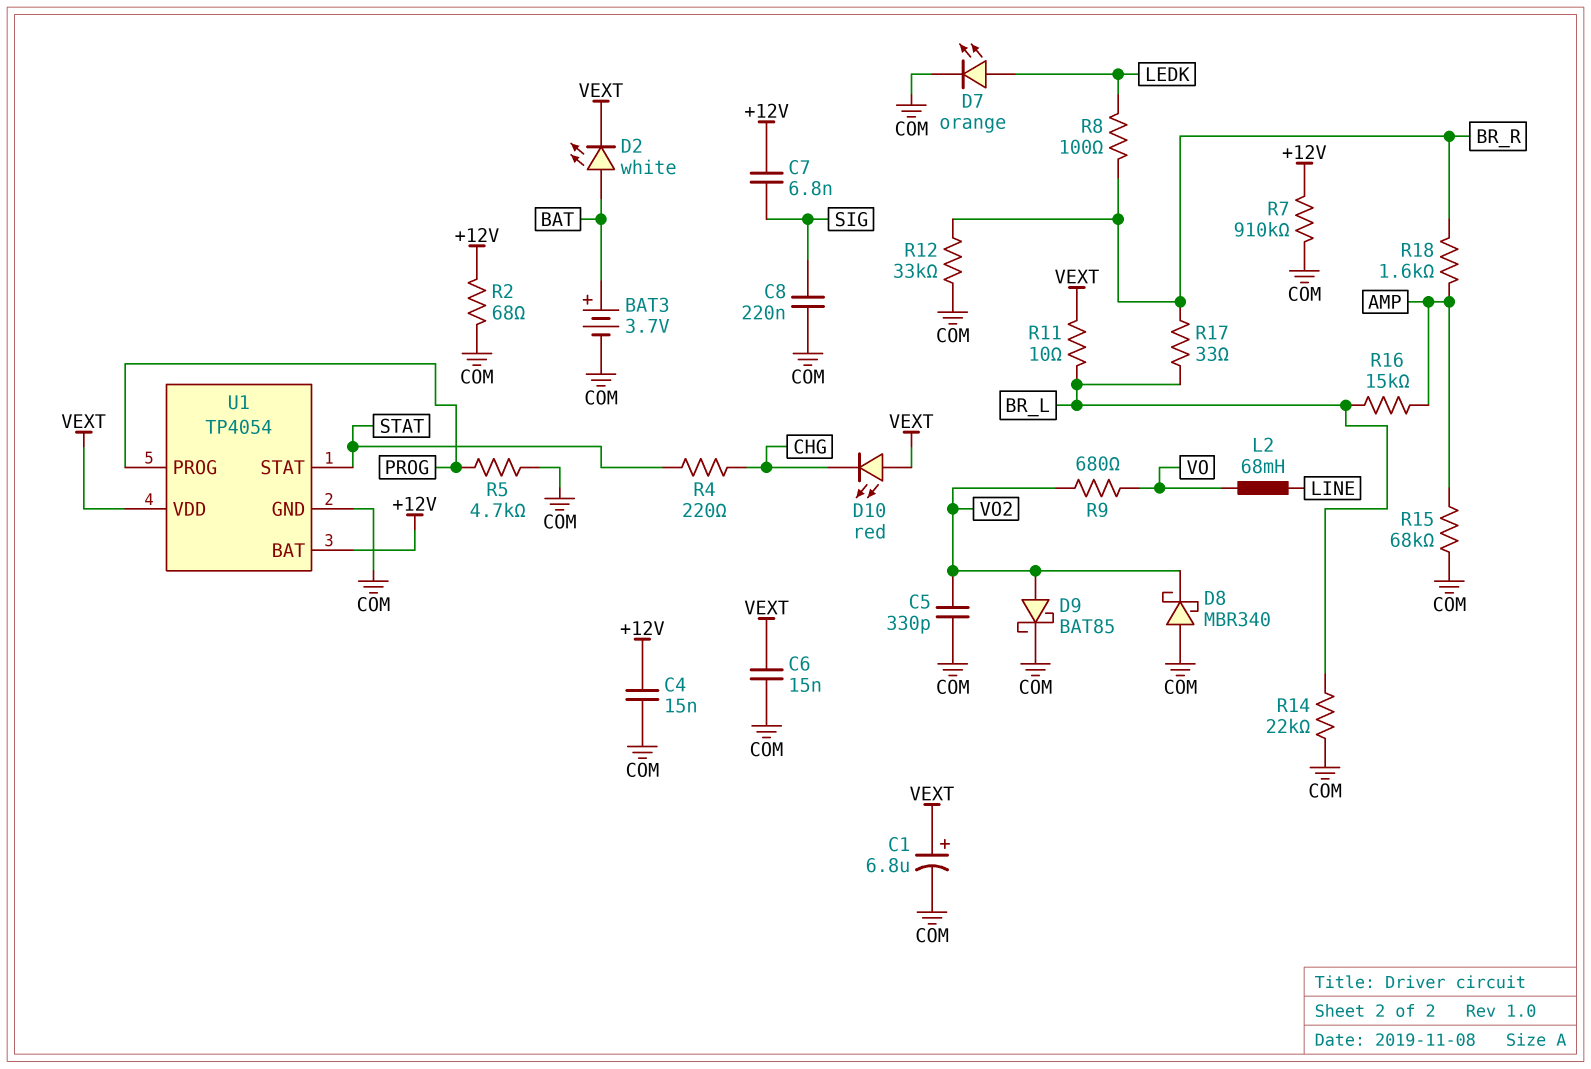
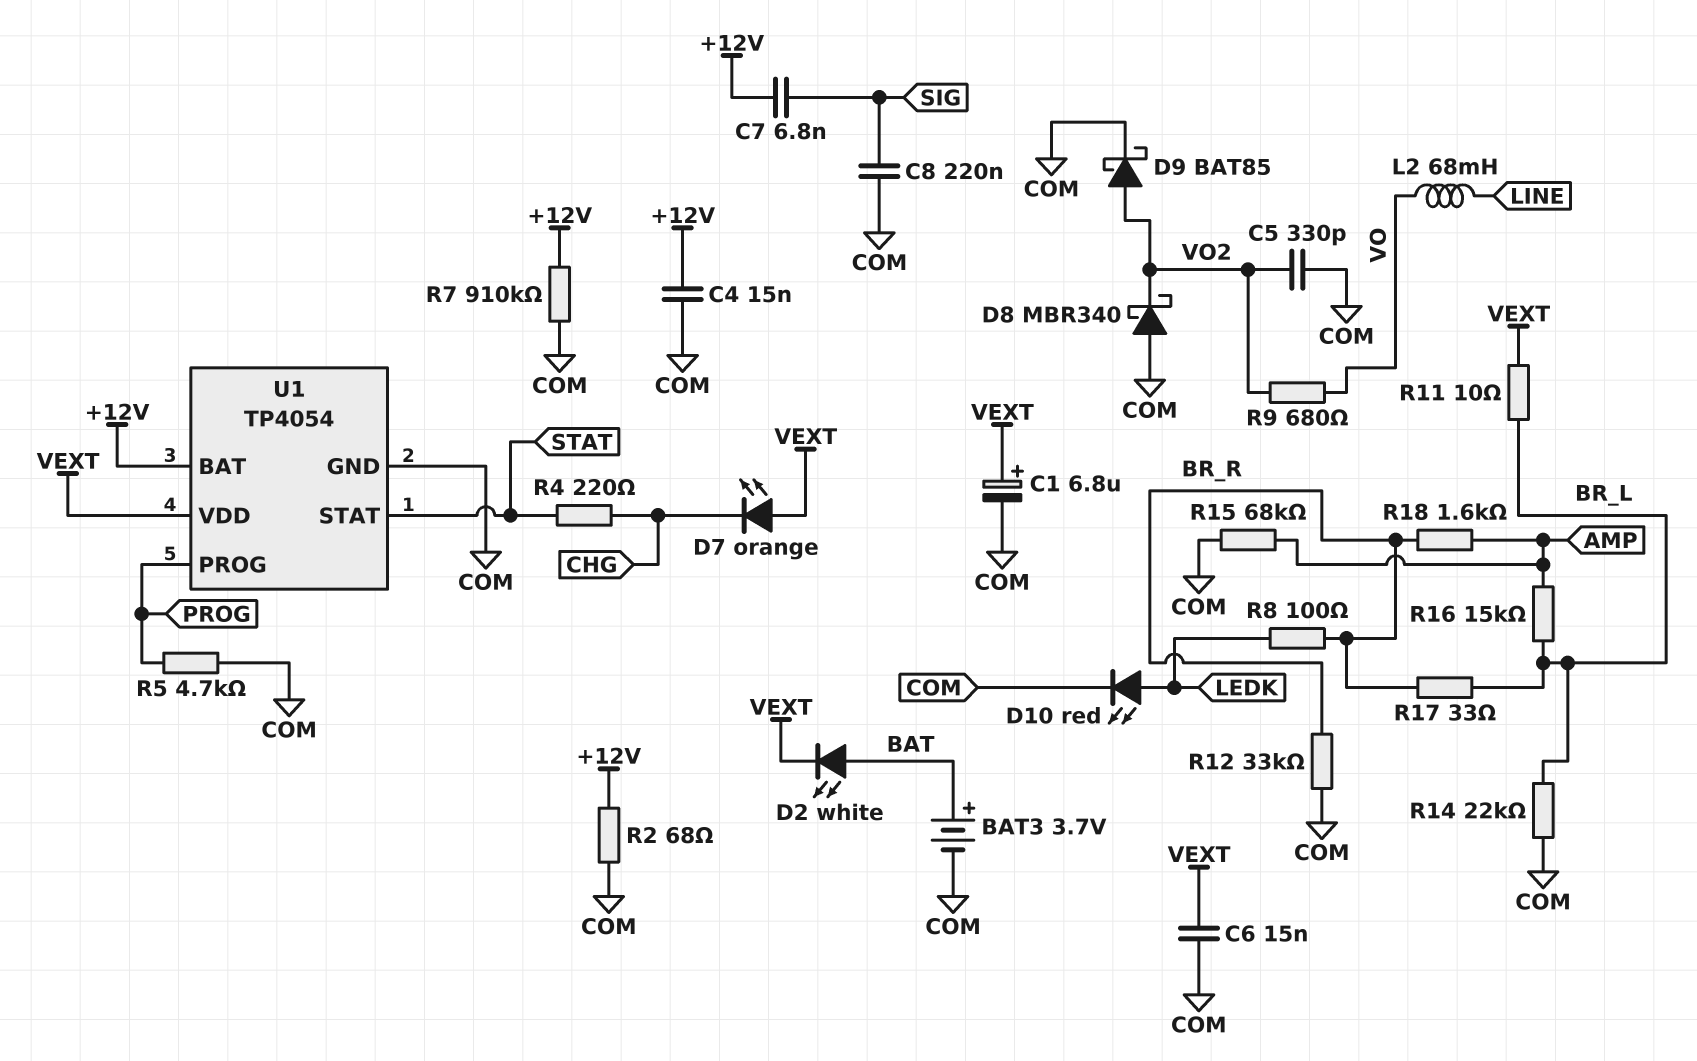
D7: LED orange (A LEDK, K COM) -> LED orange (A VEXT, K CHG)
D10: LED red (A VEXT, K CHG) -> LED red (A LEDK, K COM)

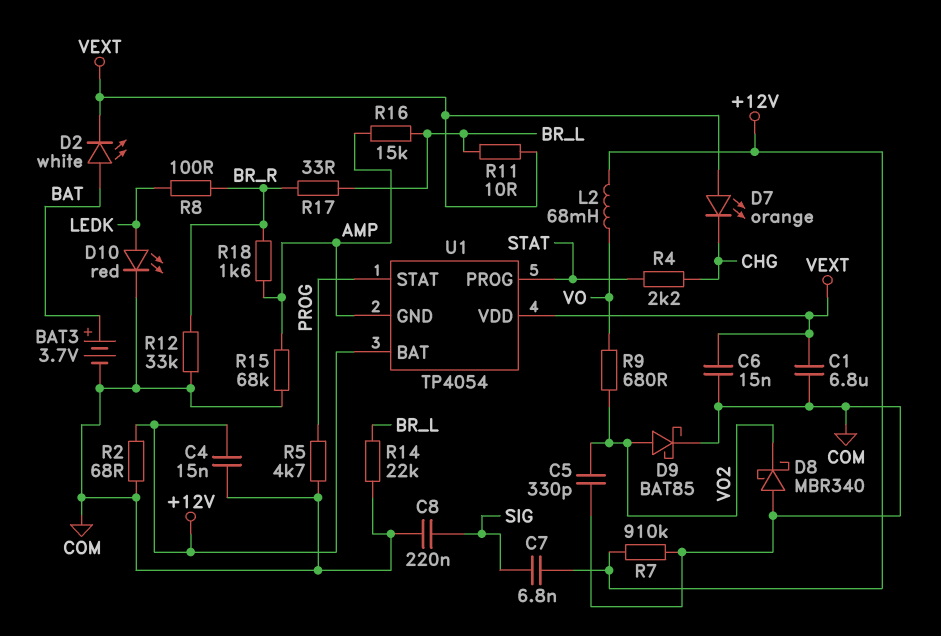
C1: 6.8uF (plus VEXT, minus COM) -> 6.8uF (COM, VEXT)
L2: 68mH (LINE, VO) -> 68mH (+12V, VO)
R4: 220 (CHG, STAT) -> 2.2k (CHG, STAT)
U1 pin GND: COM -> AMP
U1 pin PROG: PROG -> STAT
U1 pin STAT: STAT -> PROG

